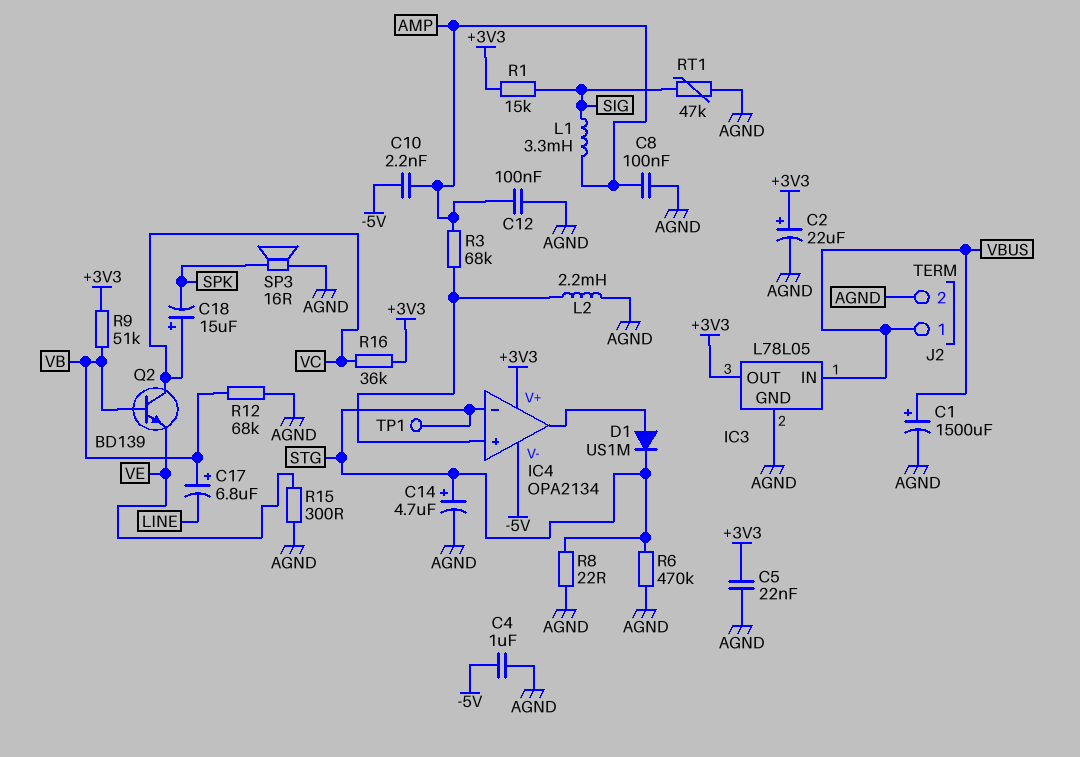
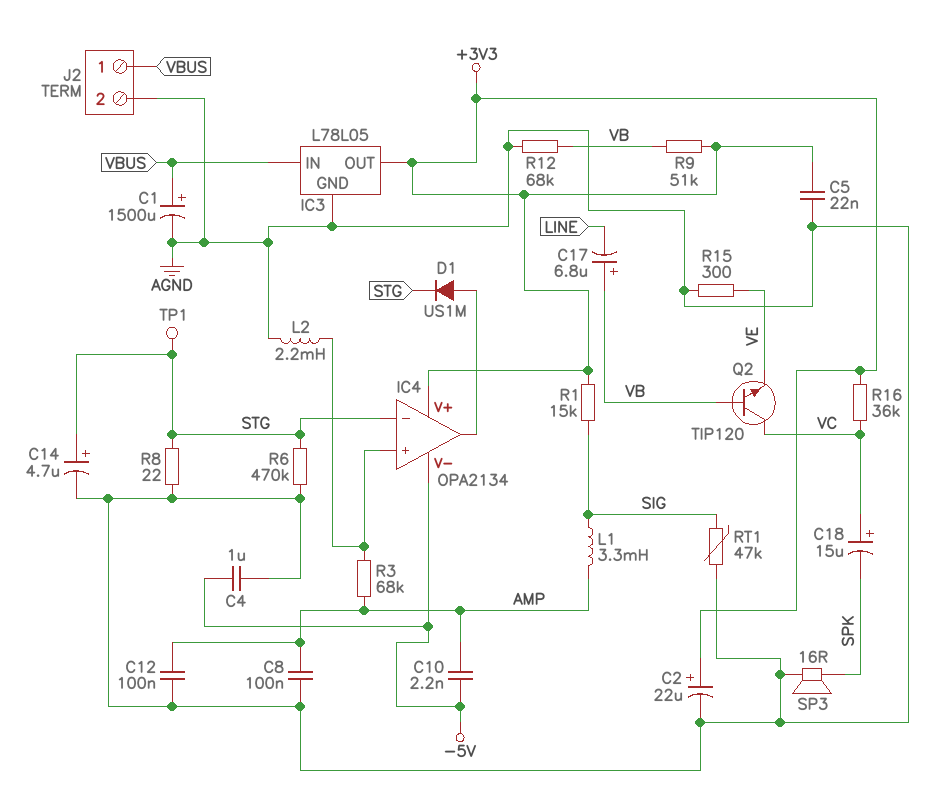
Q2: NPN BD139 (B VB, C VC, E VE) -> NPN TIP120 (B VB, C VC, E VE)

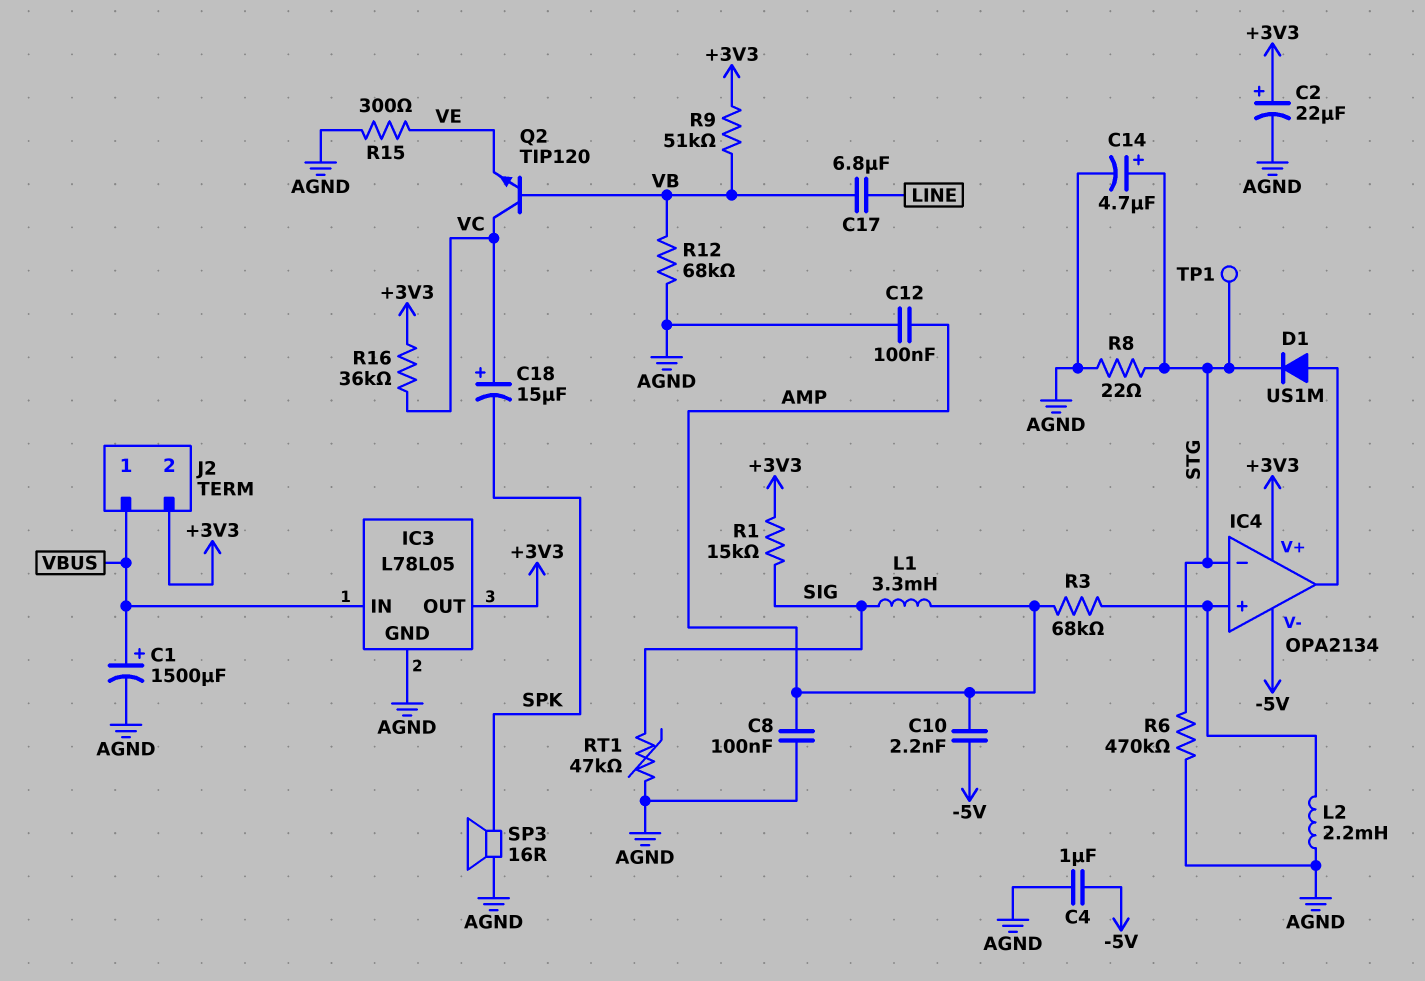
C5: 22nF (+3V3, AGND) -> none
C17: 6.8uF (plus VB, minus LINE) -> 6.8uF (LINE, VB)
J2 pin 2: AGND -> +3V3

